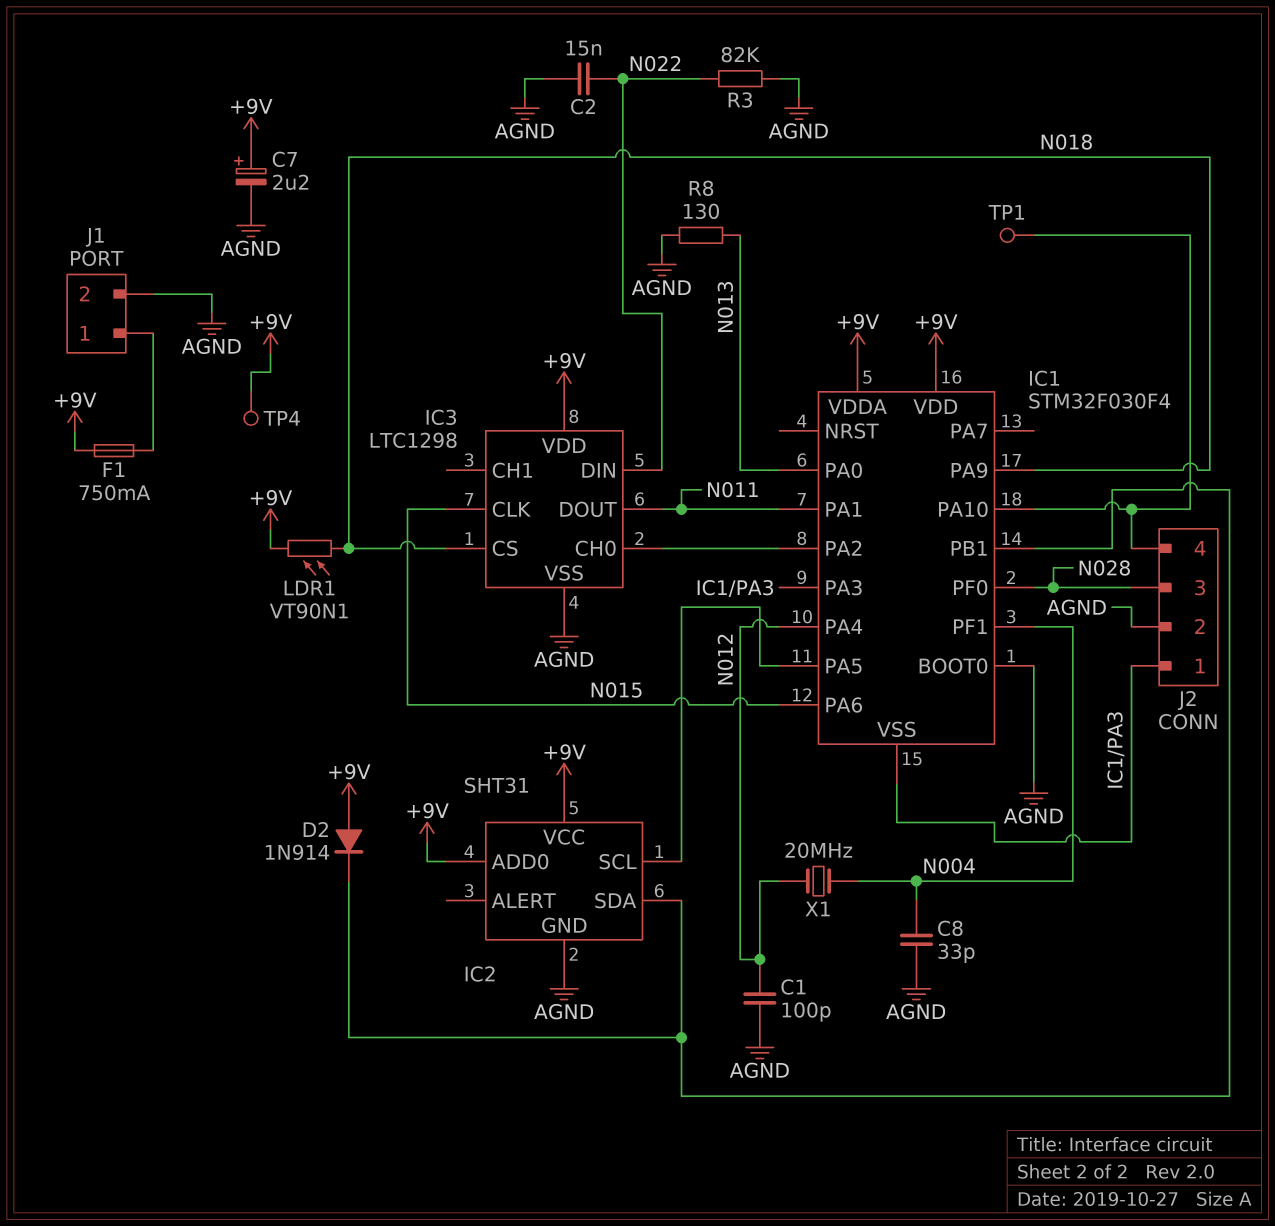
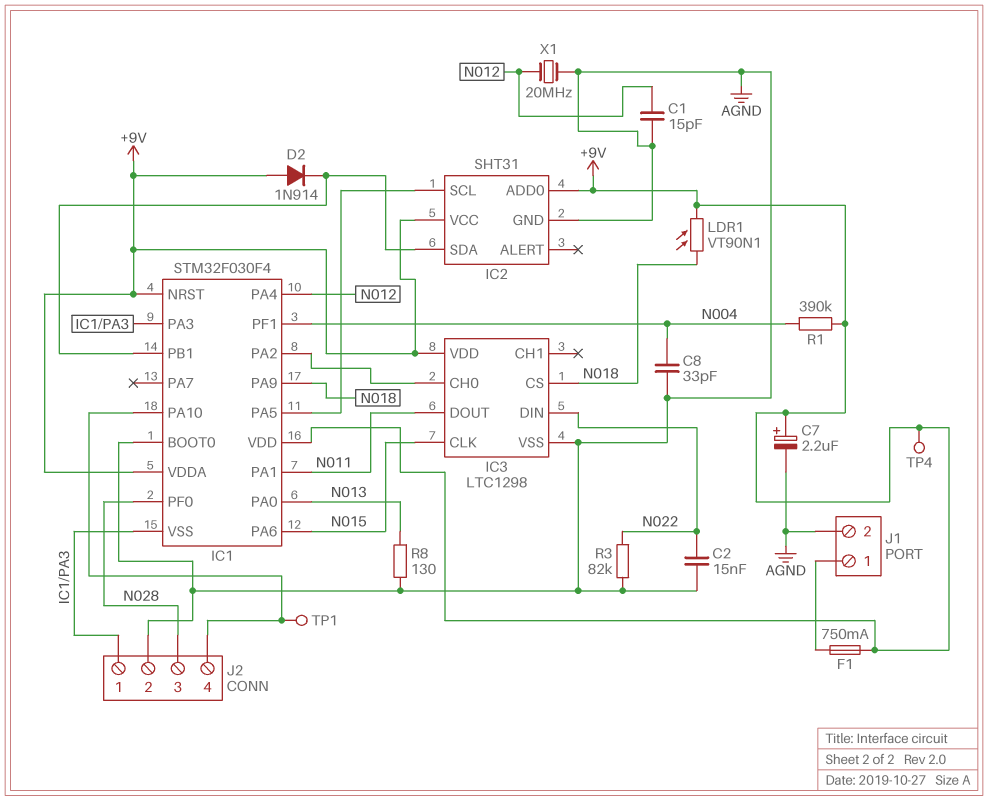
C1: 100pF (AGND, N012) -> 15pF (AGND, N012)
IC1 pin NRST: none -> +9V
R1: none -> 390k (+9V, N004)
X1: 20MHz (N004, N012) -> 20MHz (AGND, N012)

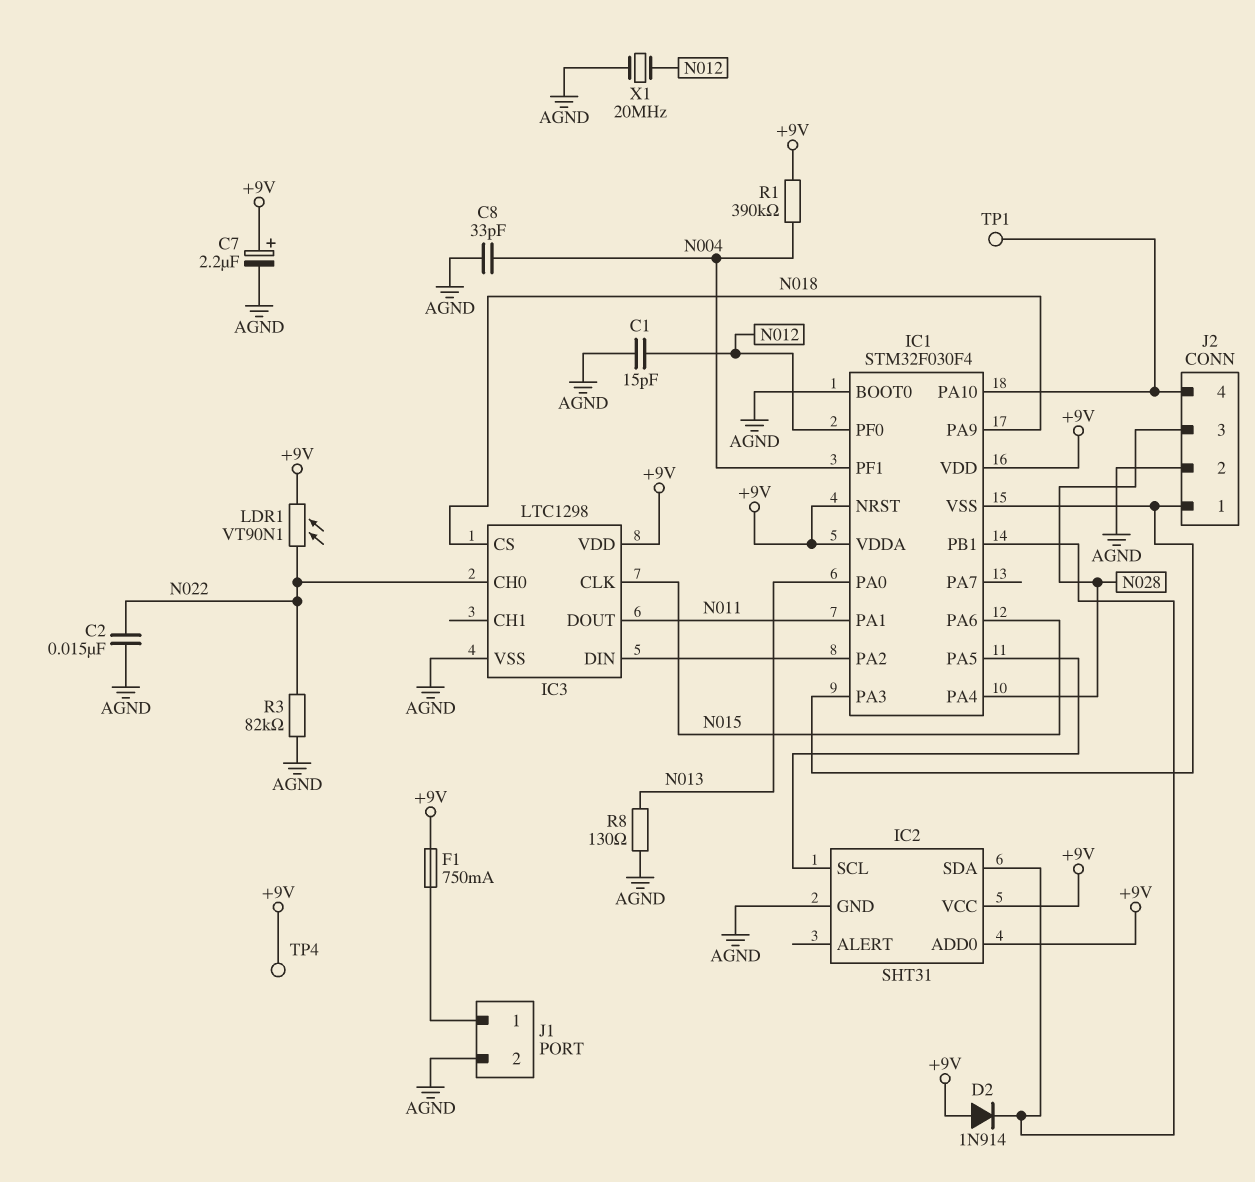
IC1 pin PA4: N012 -> N028
IC1 pin PF0: N028 -> N012
IC3 pin CH0: IC1/PA2 -> N022
IC3 pin DIN: N022 -> IC1/PA2
LDR1: VT90N1 (+9V, N018) -> VT90N1 (+9V, N022)

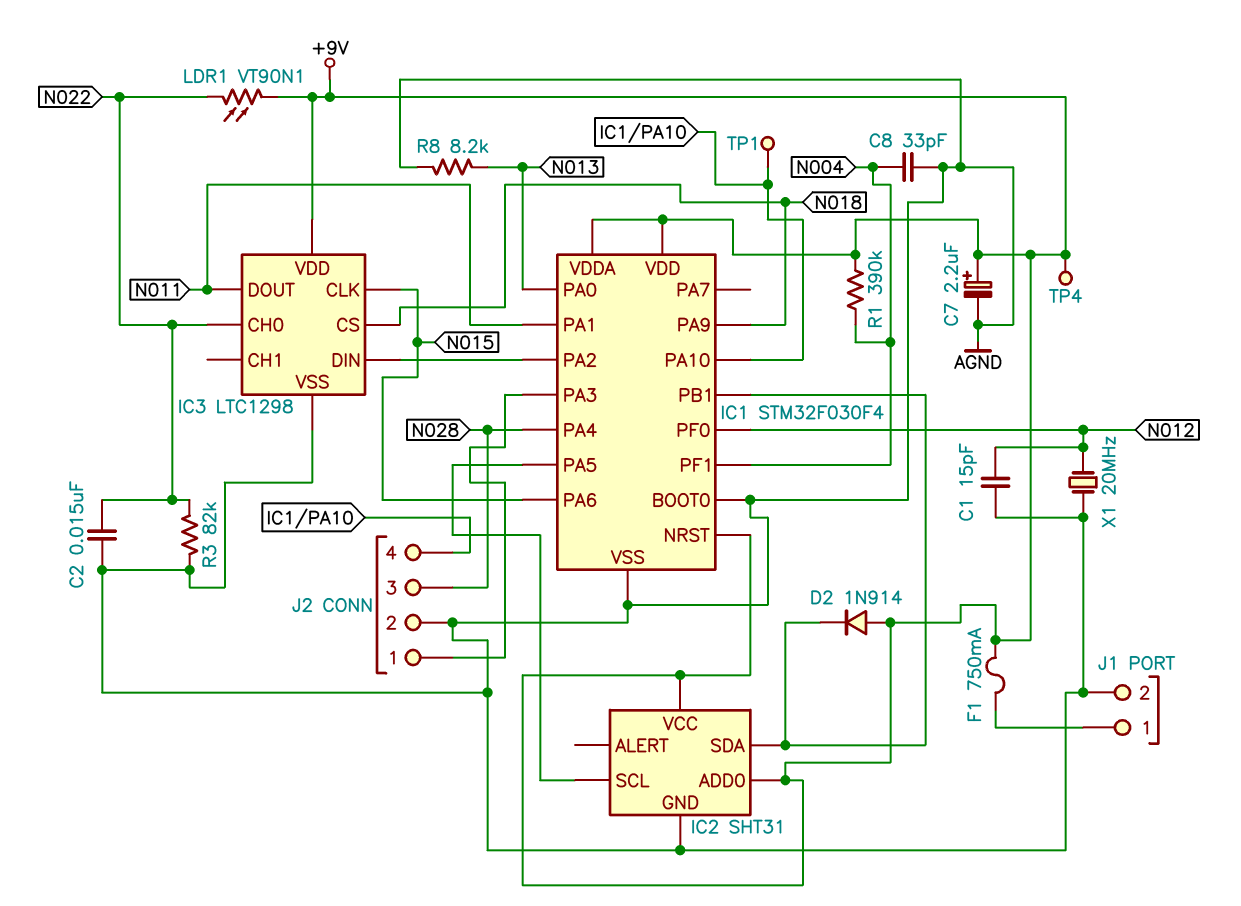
IC1 pin VSS: IC1/PA3 -> AGND
R8: 130 (AGND, N013) -> 8.2k (AGND, N013)

